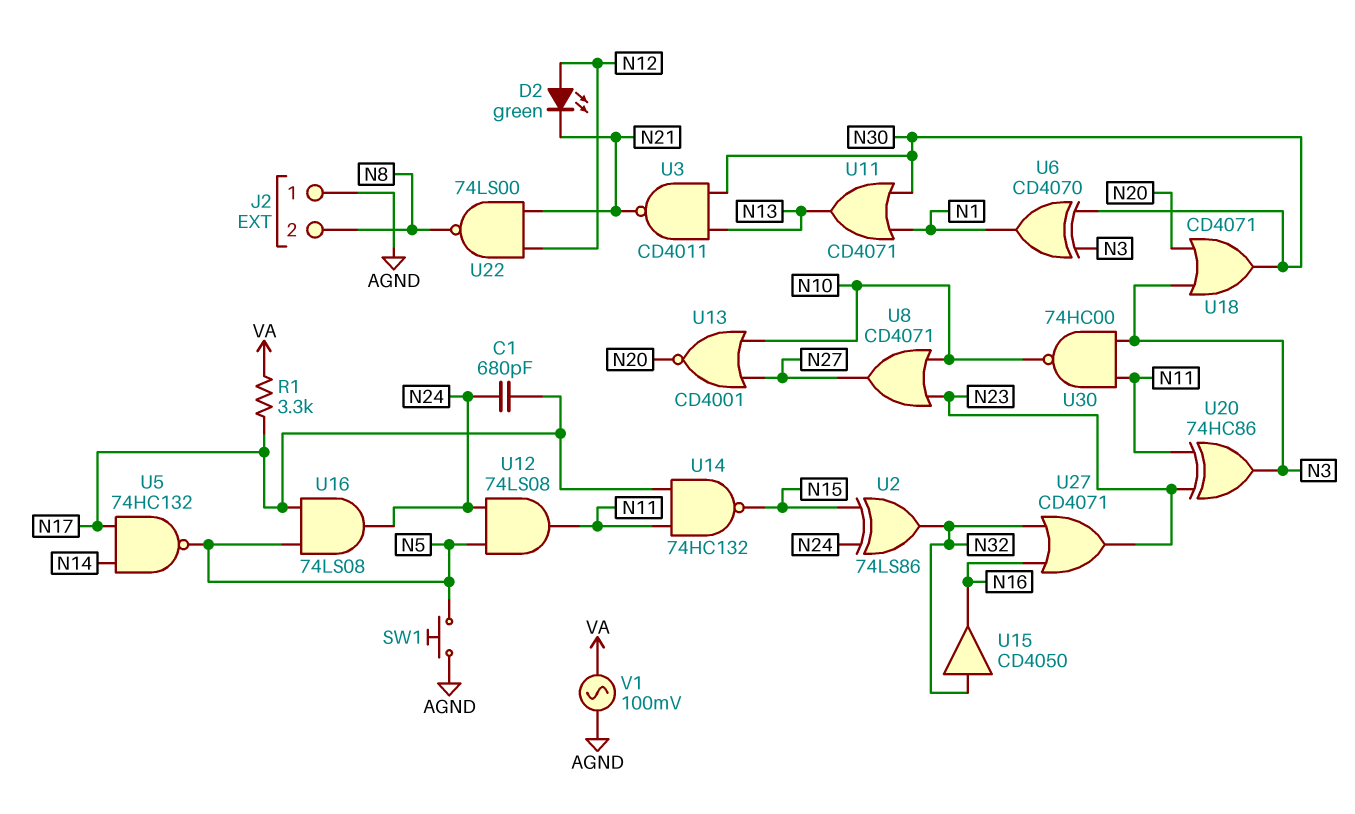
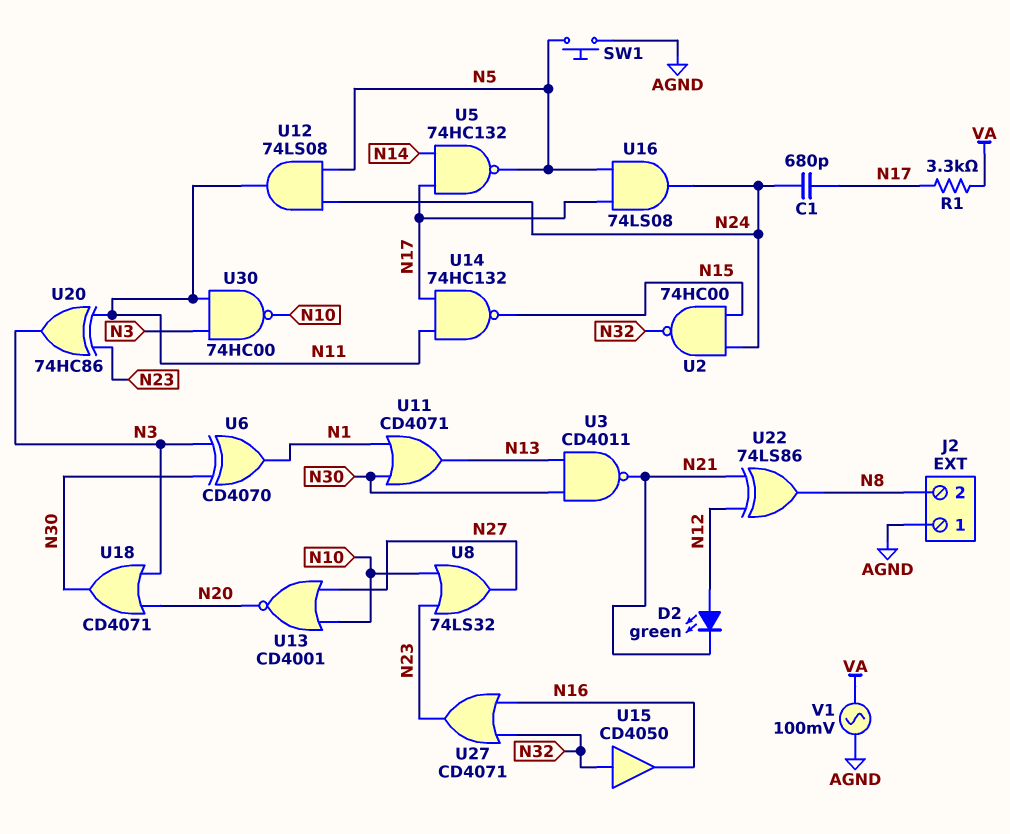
U2: XOR 74LS86 (in N15, in N24, out N32) -> NAND 74HC00 (in N15, in N24, out N32)
U8: OR CD4071 (in N10, in N23, out N27) -> OR 74LS32 (in N10, in N23, out N27)
U22: NAND 74LS00 (in N12, in N21, out N8) -> XOR 74LS86 (in N12, in N21, out N8)

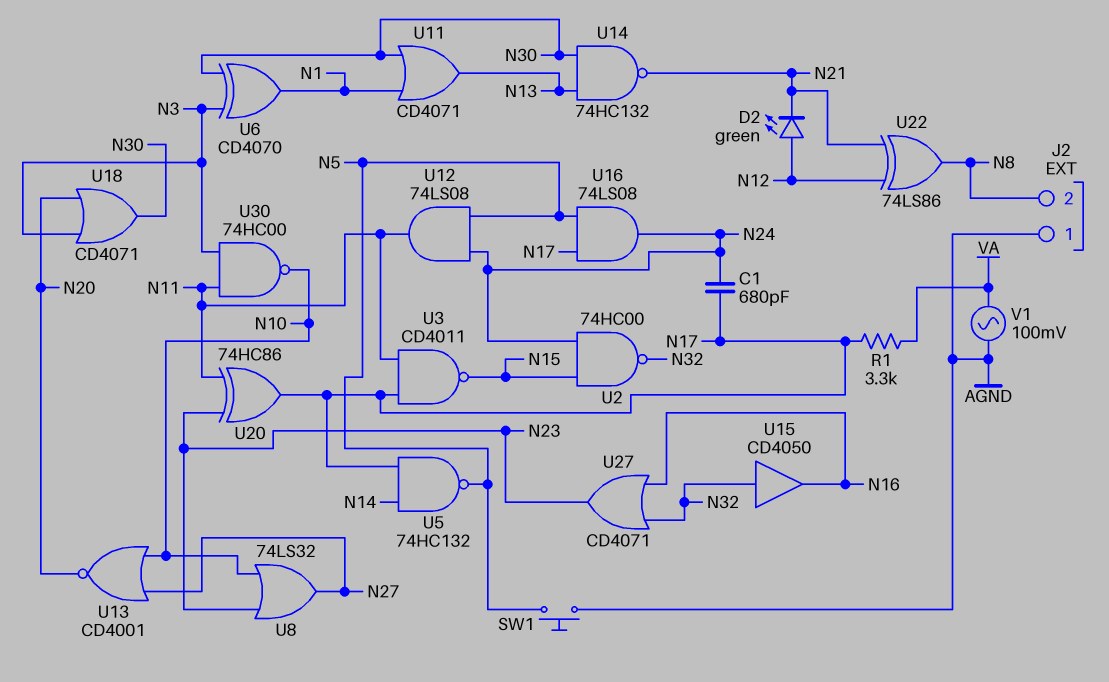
U3: NAND CD4011 (in N13, in N30, out N21) -> NAND CD4011 (in N11, in N17, out N15)
U14: NAND 74HC132 (in N11, in N17, out N15) -> NAND 74HC132 (in N13, in N30, out N21)
U20: XOR 74HC86 (in N11, in N23, out N3) -> XOR 74HC86 (in N11, in N23, out N17)

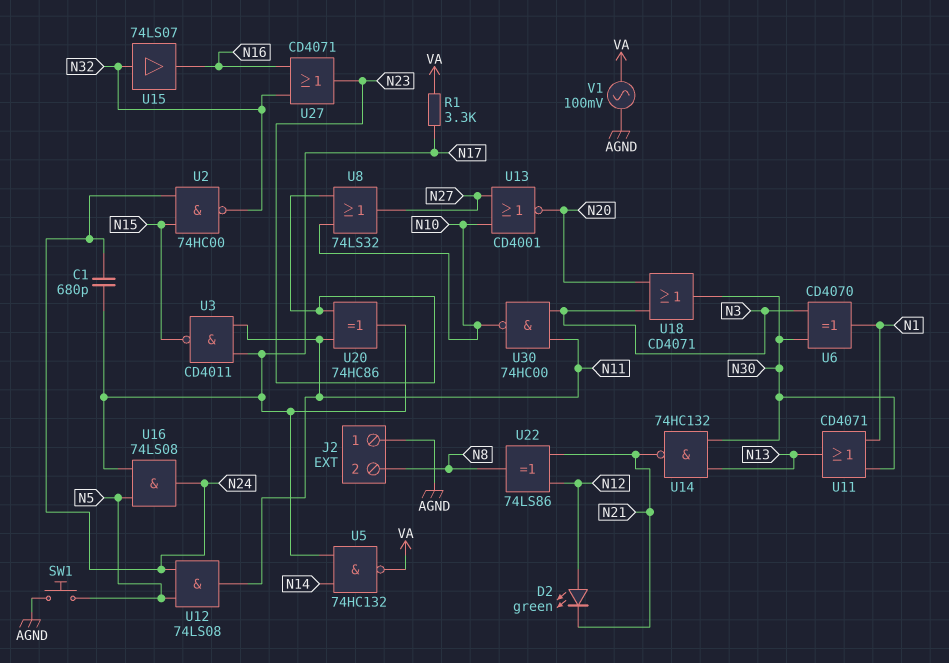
U5: NAND 74HC132 (in N14, in N17, out N5) -> NAND 74HC132 (in N14, in N17, out VA)
U15: buffer CD4050 (in N32, out N16) -> buffer 74LS07 (in N32, out N16)

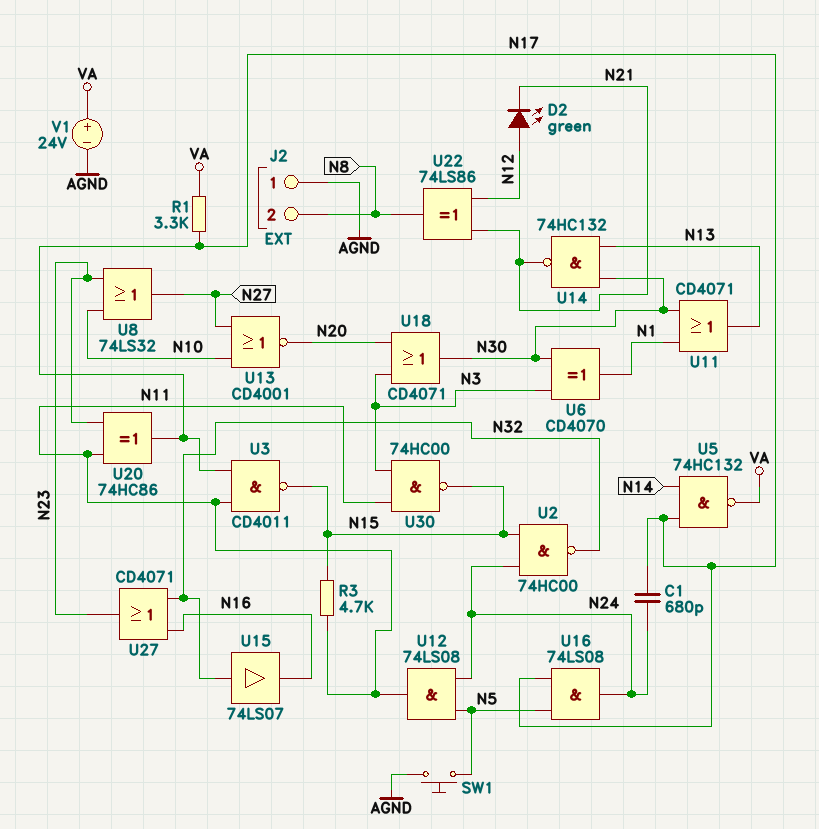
R3: none -> 4.7k (N11, N15)
U30: NAND 74HC00 (in N3, in N11, out N10) -> NAND 74HC00 (in N3, in N11, out N15)
V1: AC 100mV (AGND, VA) -> 24V (plus VA, minus AGND)

